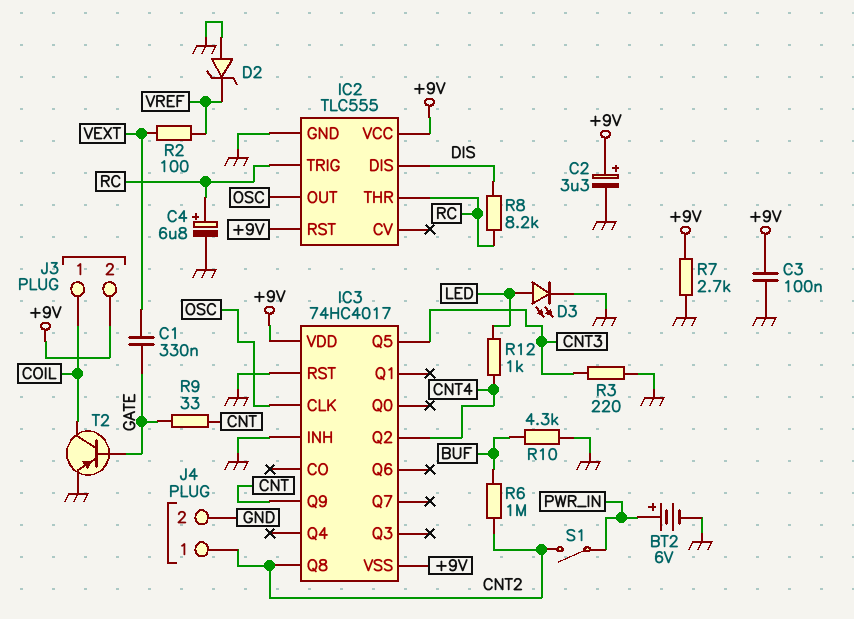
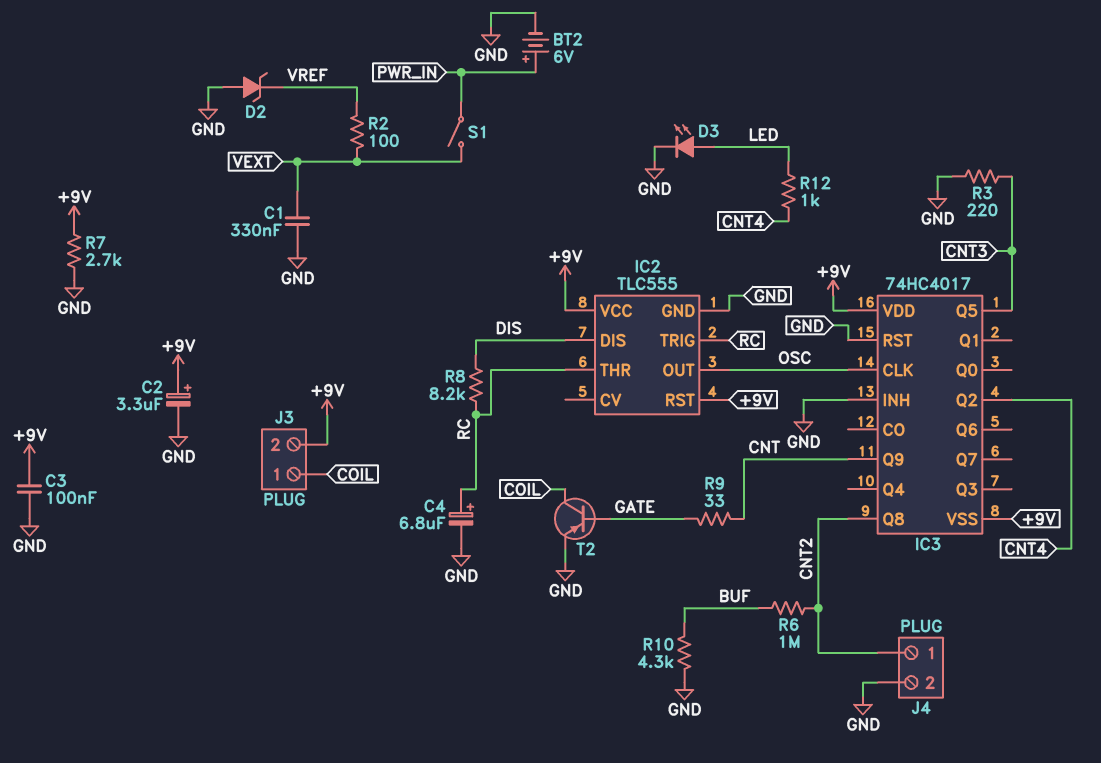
C1: 330nF (GATE, VEXT) -> 330nF (GND, VEXT)
S1: switch (CNT2, PWR_IN) -> switch (PWR_IN, VEXT)

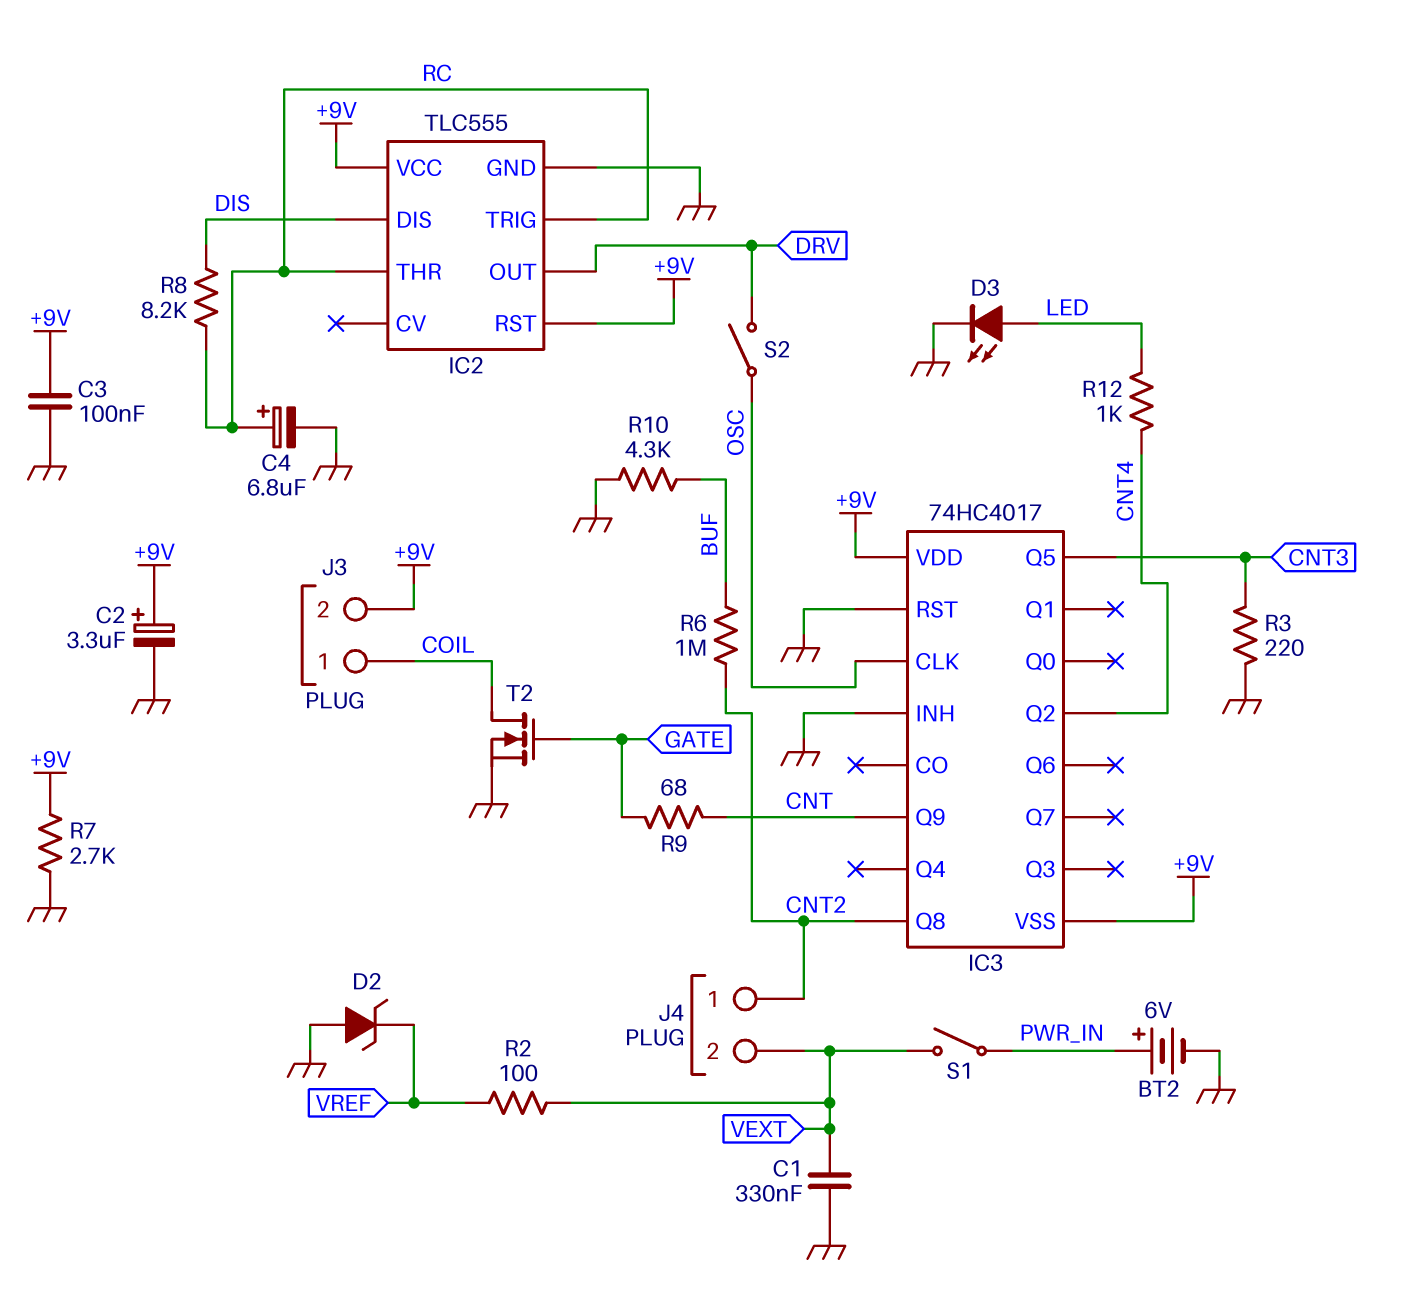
IC2 pin OUT: OSC -> DRV
J4 pin 2: GND -> VEXT
R9: 33 (CNT, GATE) -> 68 (CNT, GATE)
S2: none -> switch (DRV, OSC)
T2: PNP (B GATE, C COIL, E GND) -> NMOS (G GATE, D COIL, S GND)

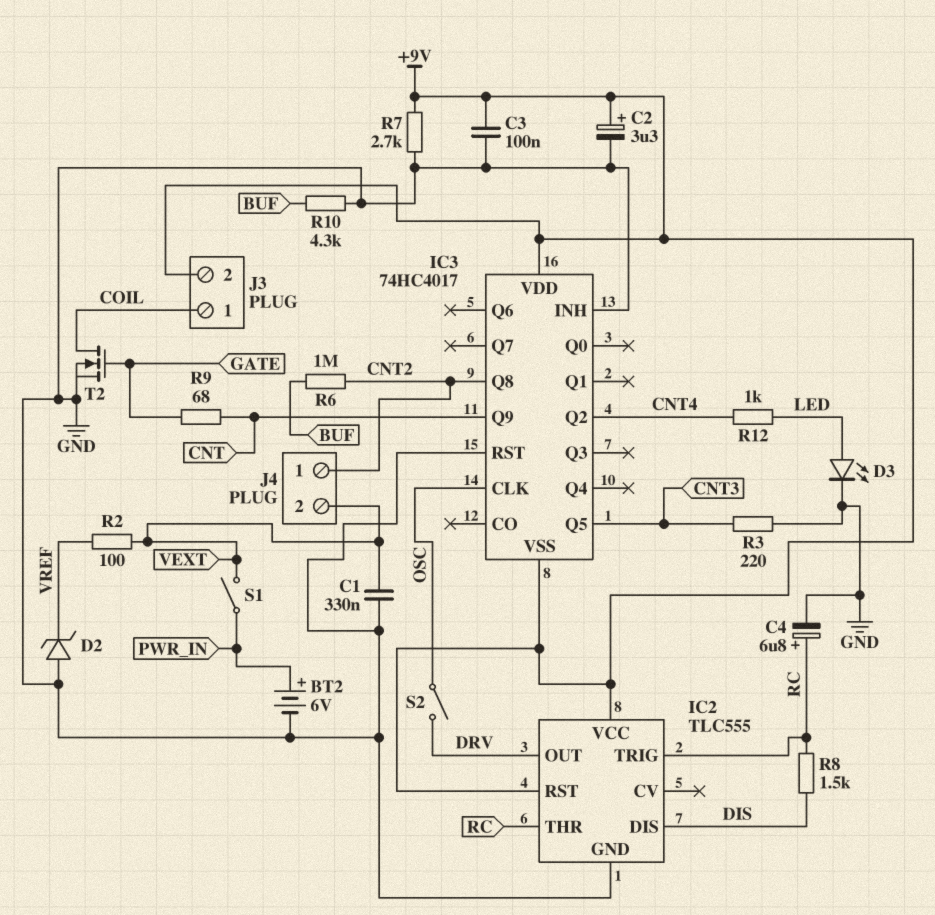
R8: 8.2k (DIS, RC) -> 1.5k (DIS, RC)

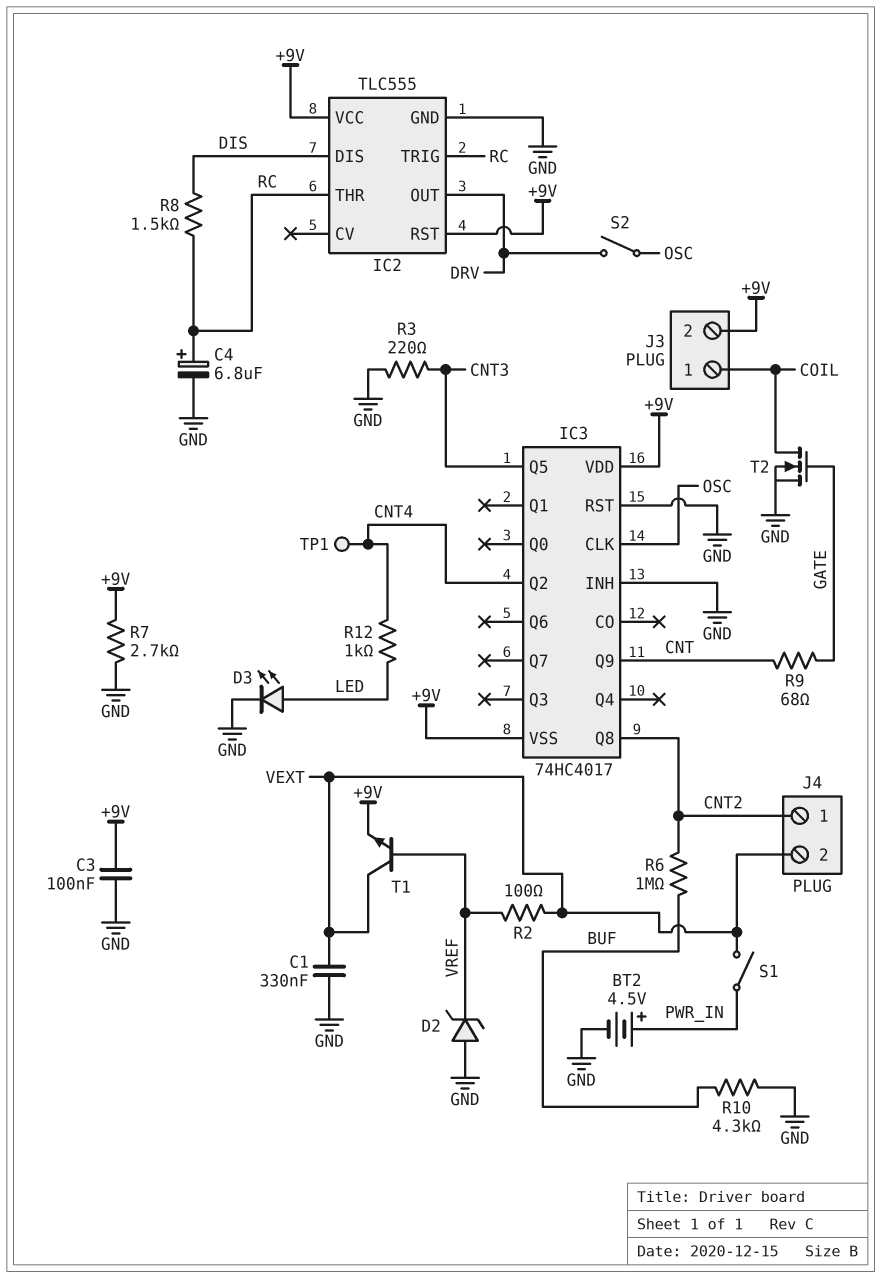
BT2: 6V (plus PWR_IN, minus GND) -> 4.5V (plus PWR_IN, minus GND)
C2: 3.3uF (plus +9V, minus GND) -> none
T1: none -> NPN (B VREF, C VEXT, E +9V)
TP1: none -> test point (CNT4)

